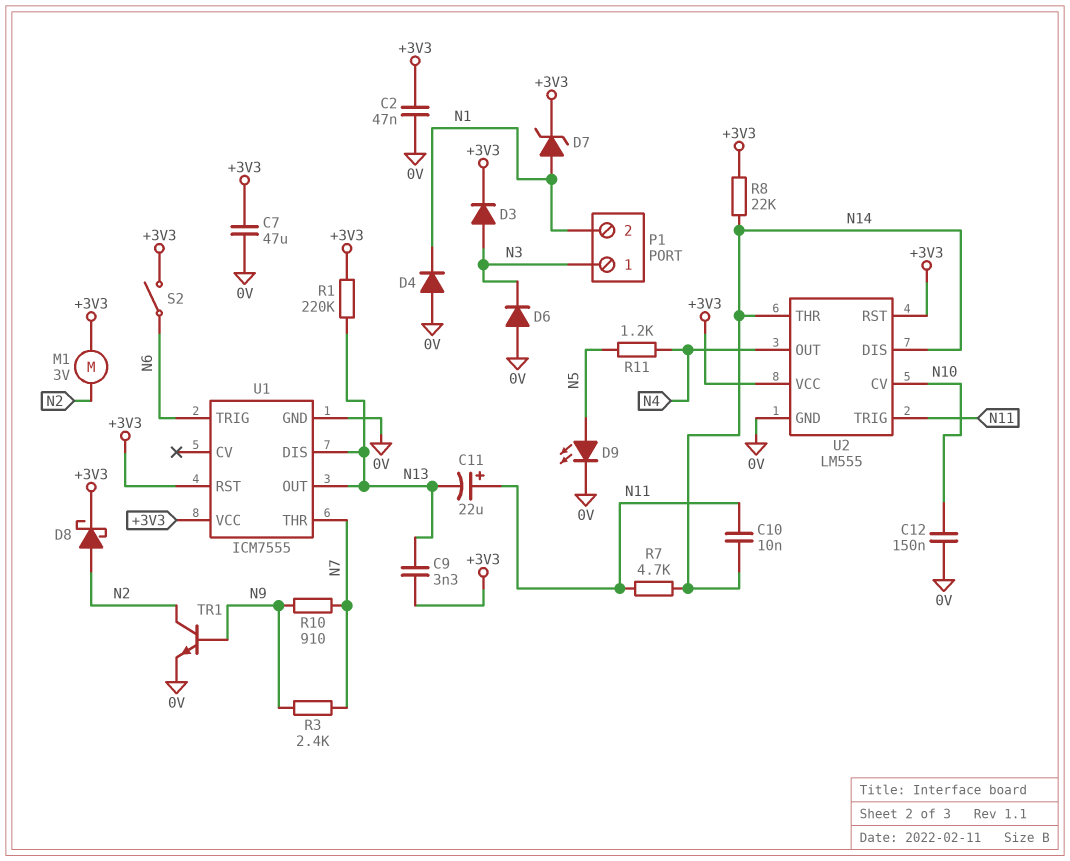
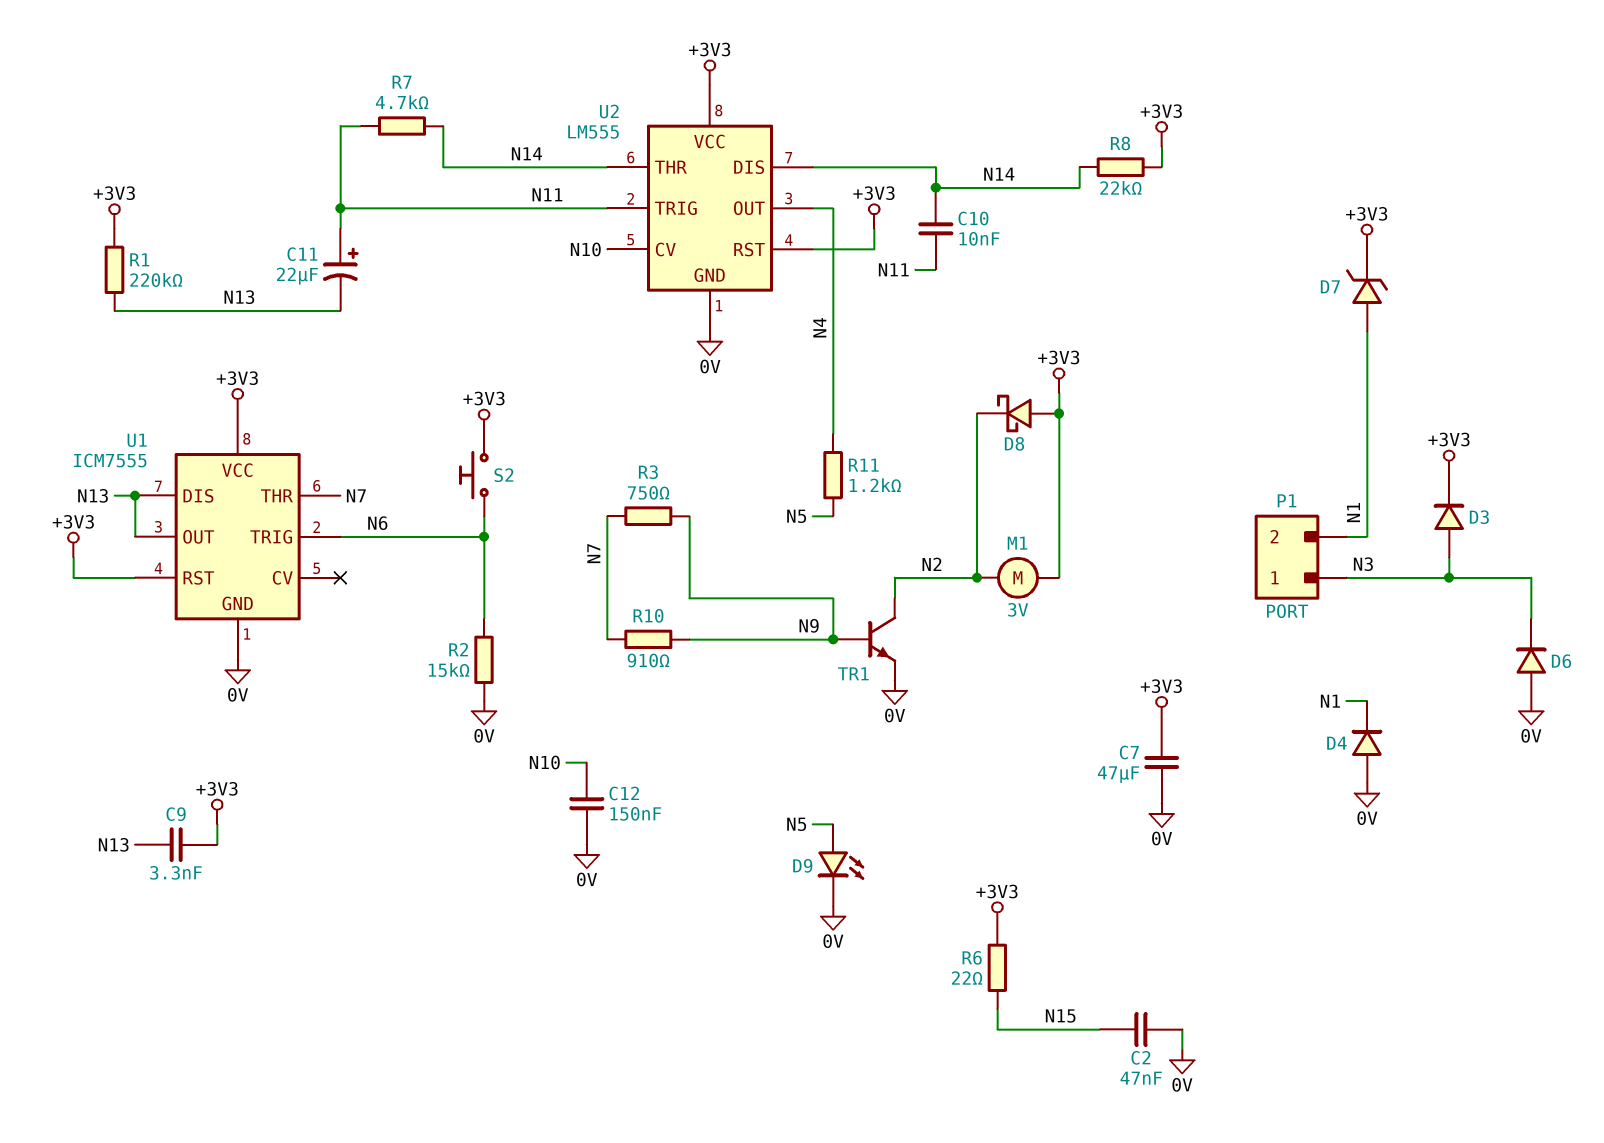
C2: 47nF (+3V3, 0V) -> 47nF (0V, N15)
D8: schottky (A N2, K +3V3) -> schottky (A +3V3, K N2)
R2: none -> 15k (0V, N6)
R3: 2.4k (N7, N9) -> 750 (N7, N9)
R6: none -> 22 (+3V3, N15)
S2: switch (+3V3, N6) -> button (+3V3, N6)

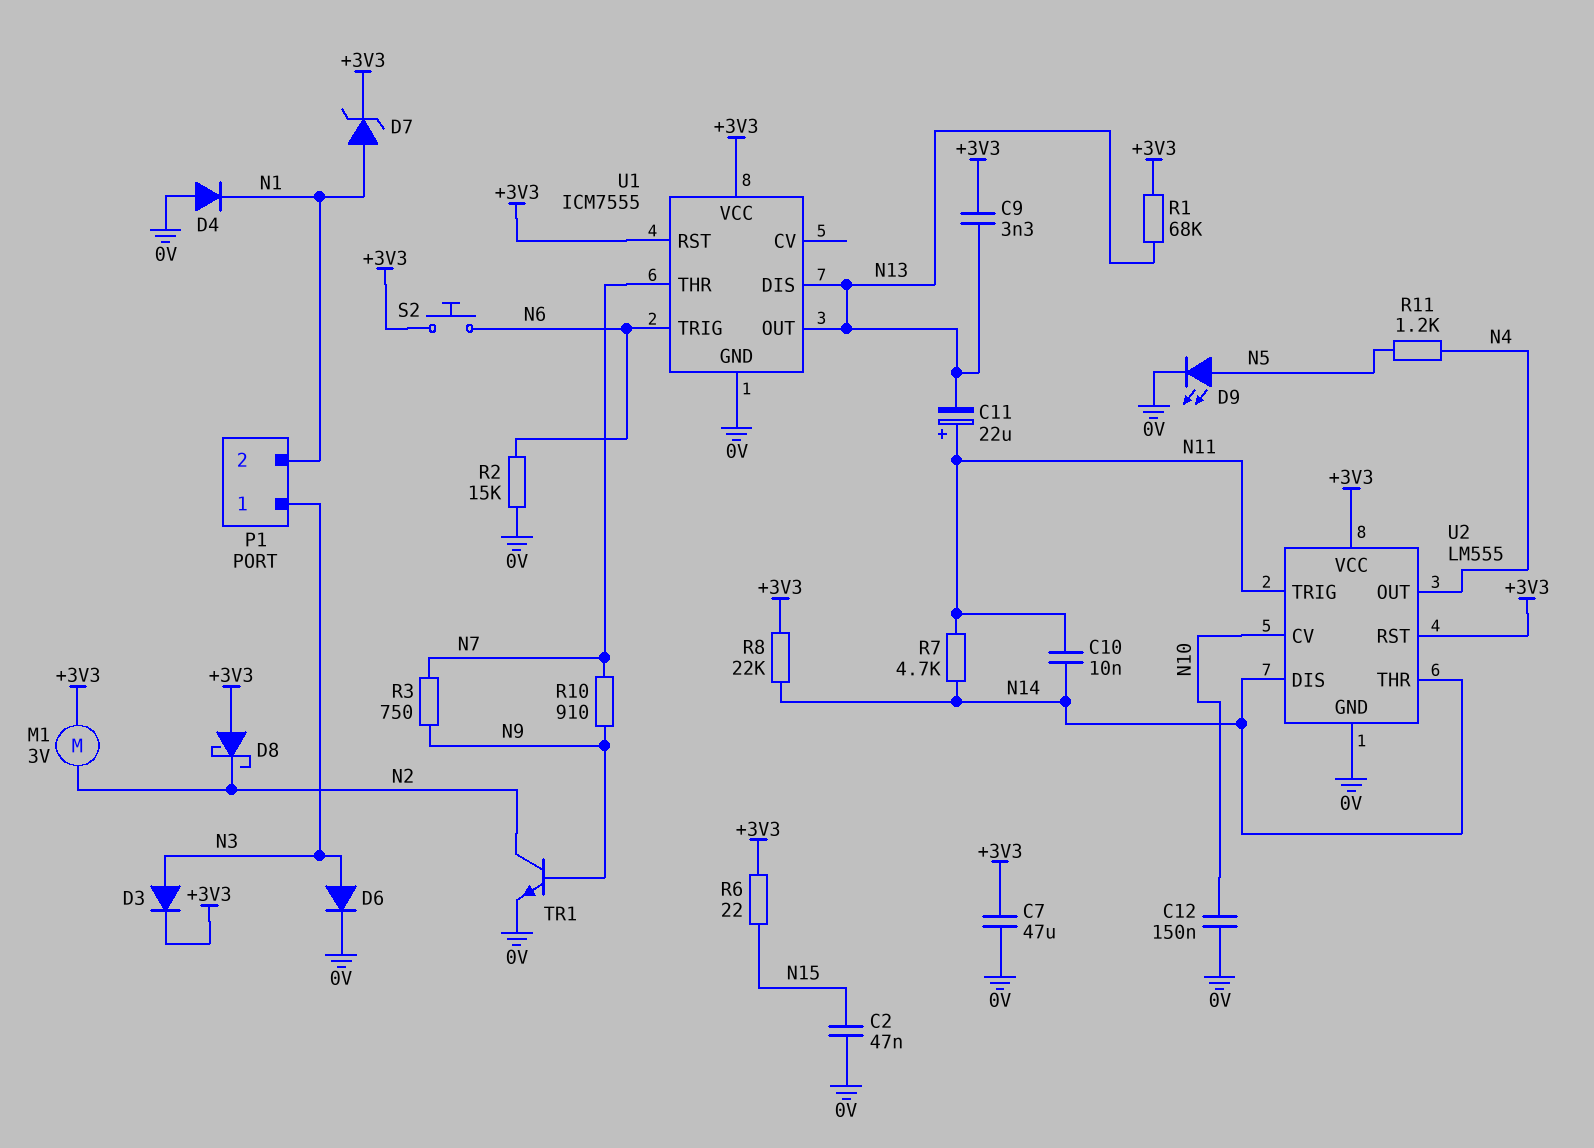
D6: diode (A 0V, K N3) -> diode (A N3, K 0V)
R1: 220k (+3V3, N13) -> 68k (+3V3, N13)

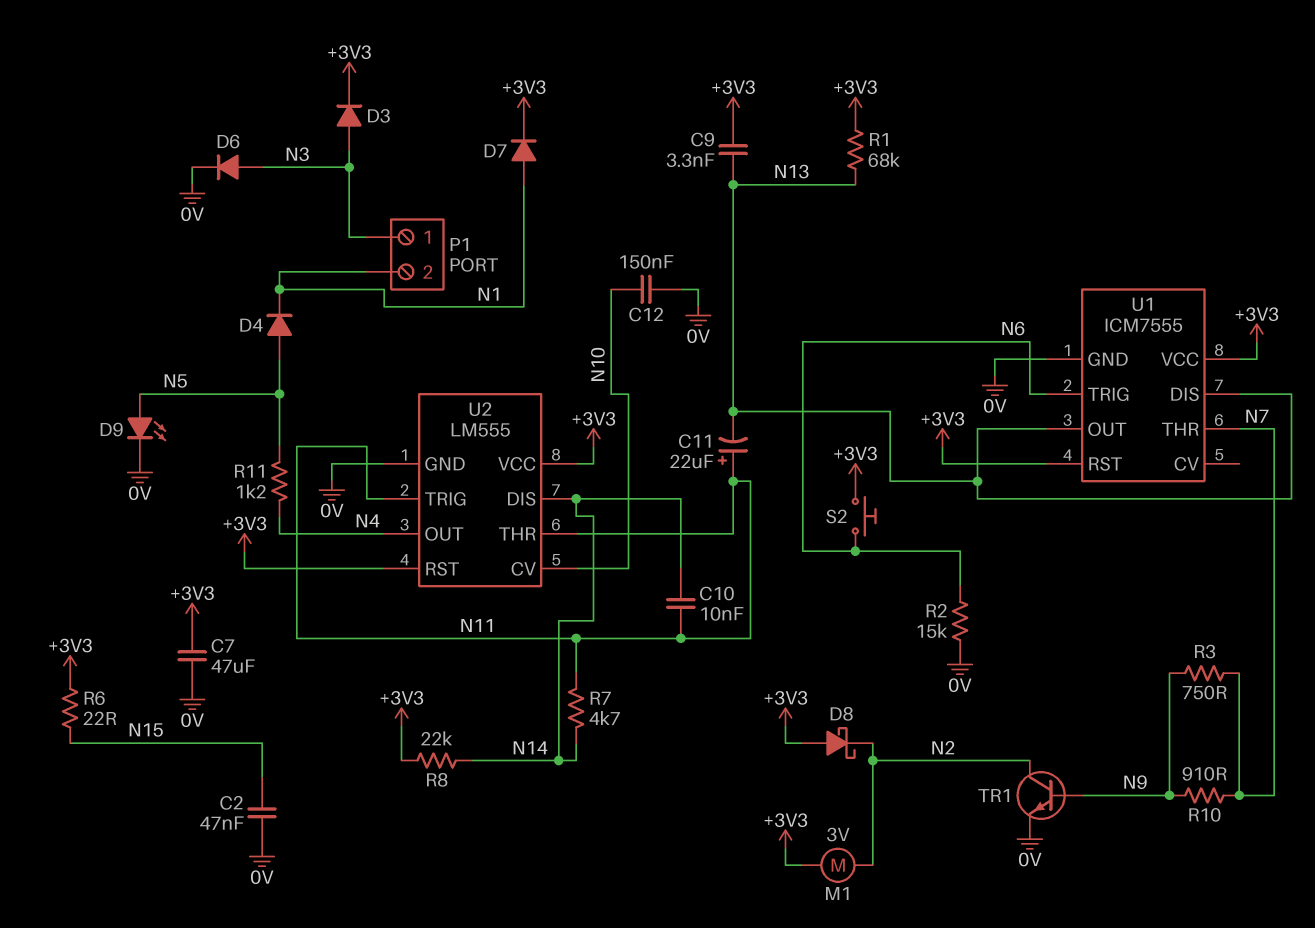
D4: diode (A 0V, K N1) -> diode (A N5, K N1)
D7: zener (A N1, K +3V3) -> diode (A N1, K +3V3)
U2 pin THR: N14 -> N11

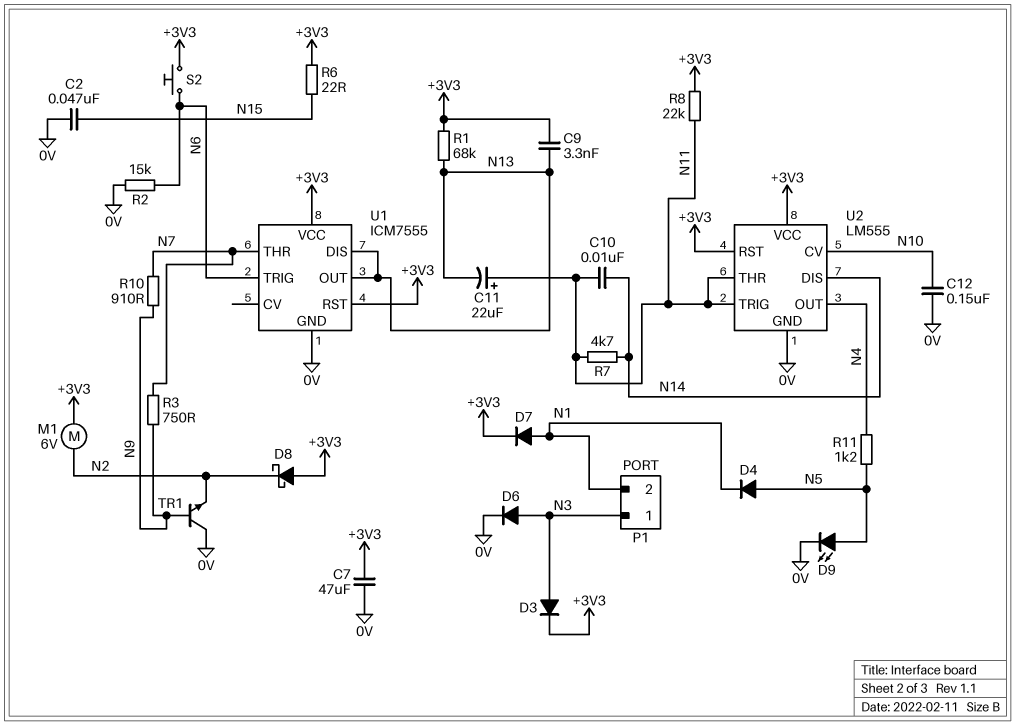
M1: motor 3V (+3V3, N2) -> motor 6V (+3V3, N2)
R8: 22k (+3V3, N14) -> 22k (+3V3, N11)
TR1: NPN (B N9, C N2, E 0V) -> NPN (B N9, C 0V, E N2)

